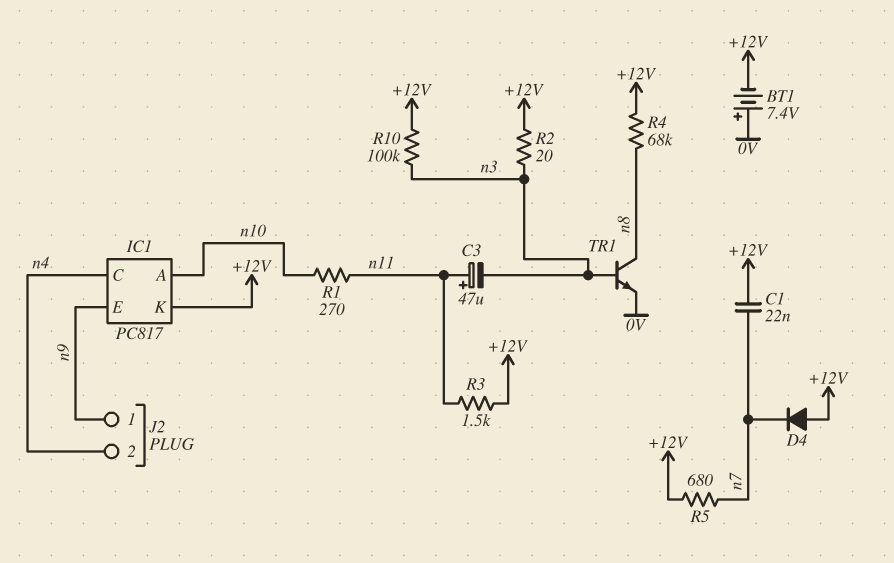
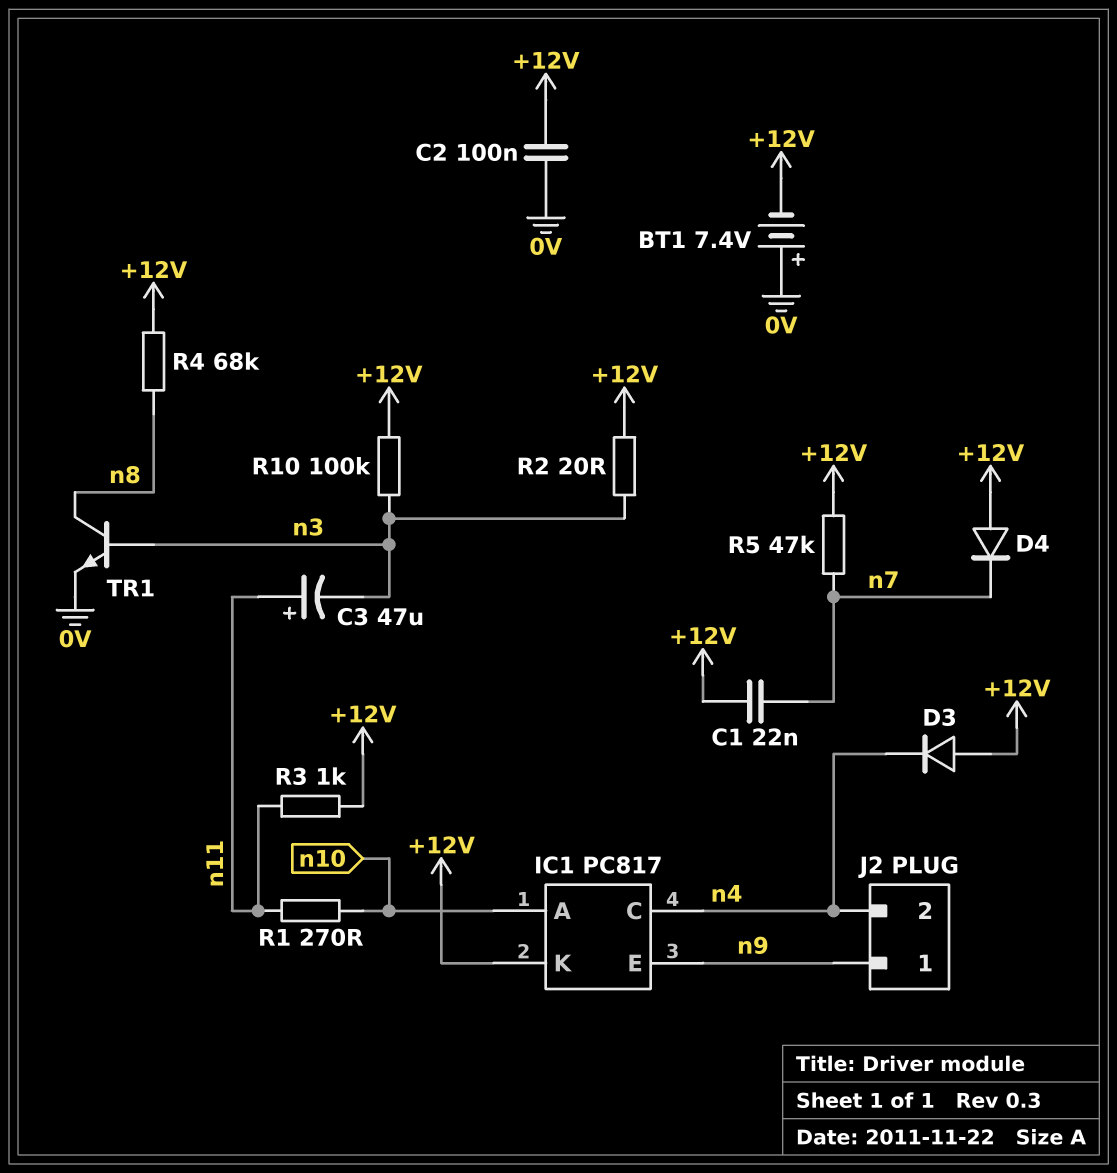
C2: none -> 100nF (+12V, 0V)
D3: none -> diode (A +12V, K n4)
R3: 1.5k (+12V, n11) -> 1k (+12V, n11)
R5: 680 (+12V, n7) -> 47k (+12V, n7)

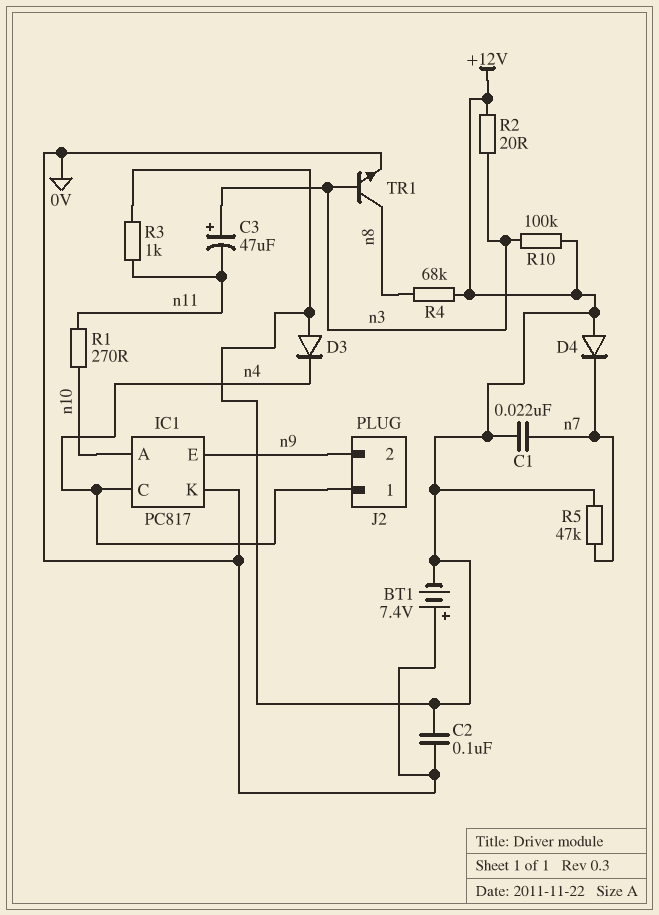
C3: 47uF (plus n11, minus n3) -> 47uF (plus n3, minus n11)
IC1 pin K: +12V -> 0V
J2 pin 1: n9 -> n4
J2 pin 2: n4 -> n9

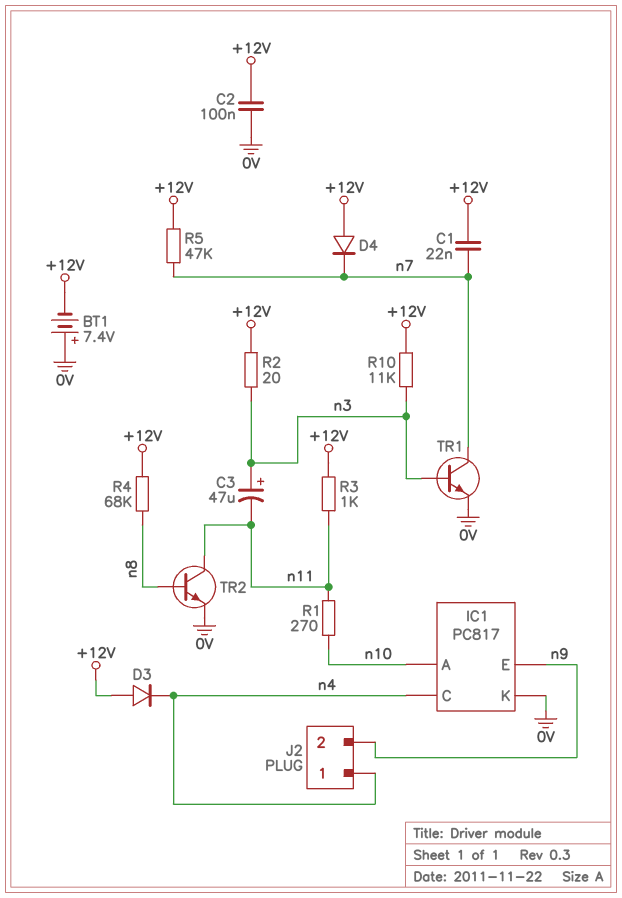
R10: 100k (+12V, n3) -> 11k (+12V, n3)
TR1: NPN (B n3, C n8, E 0V) -> NPN (B n3, C n7, E 0V)
TR2: none -> NPN (B n8, C n11, E 0V)

